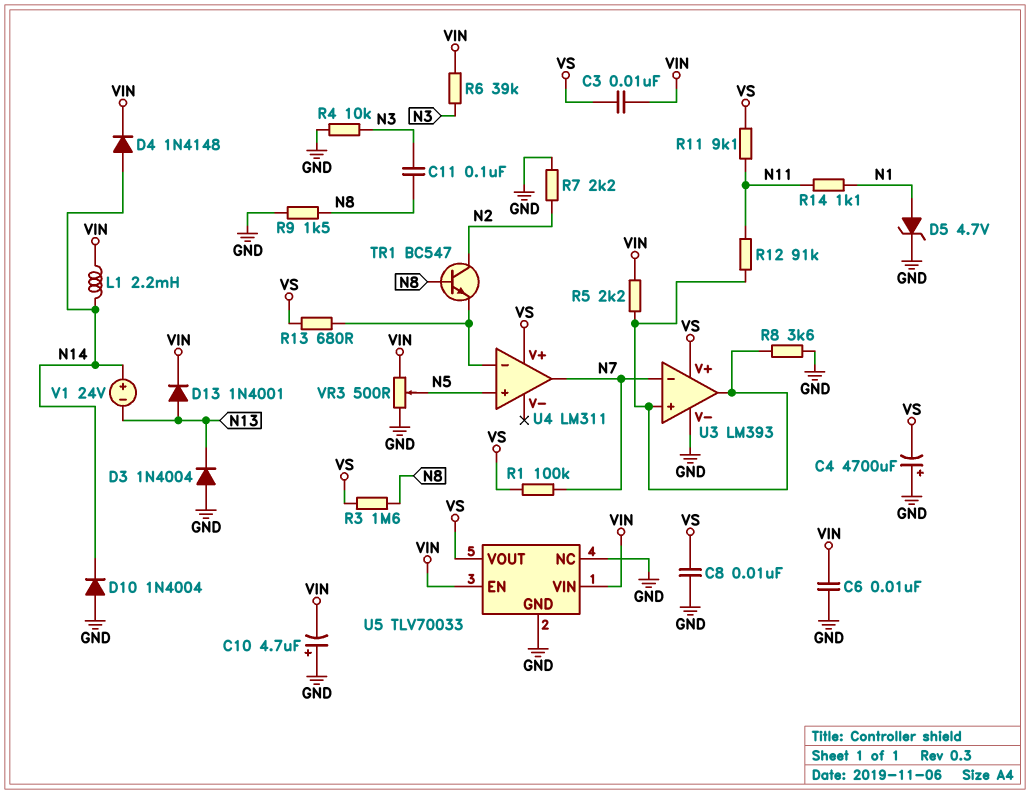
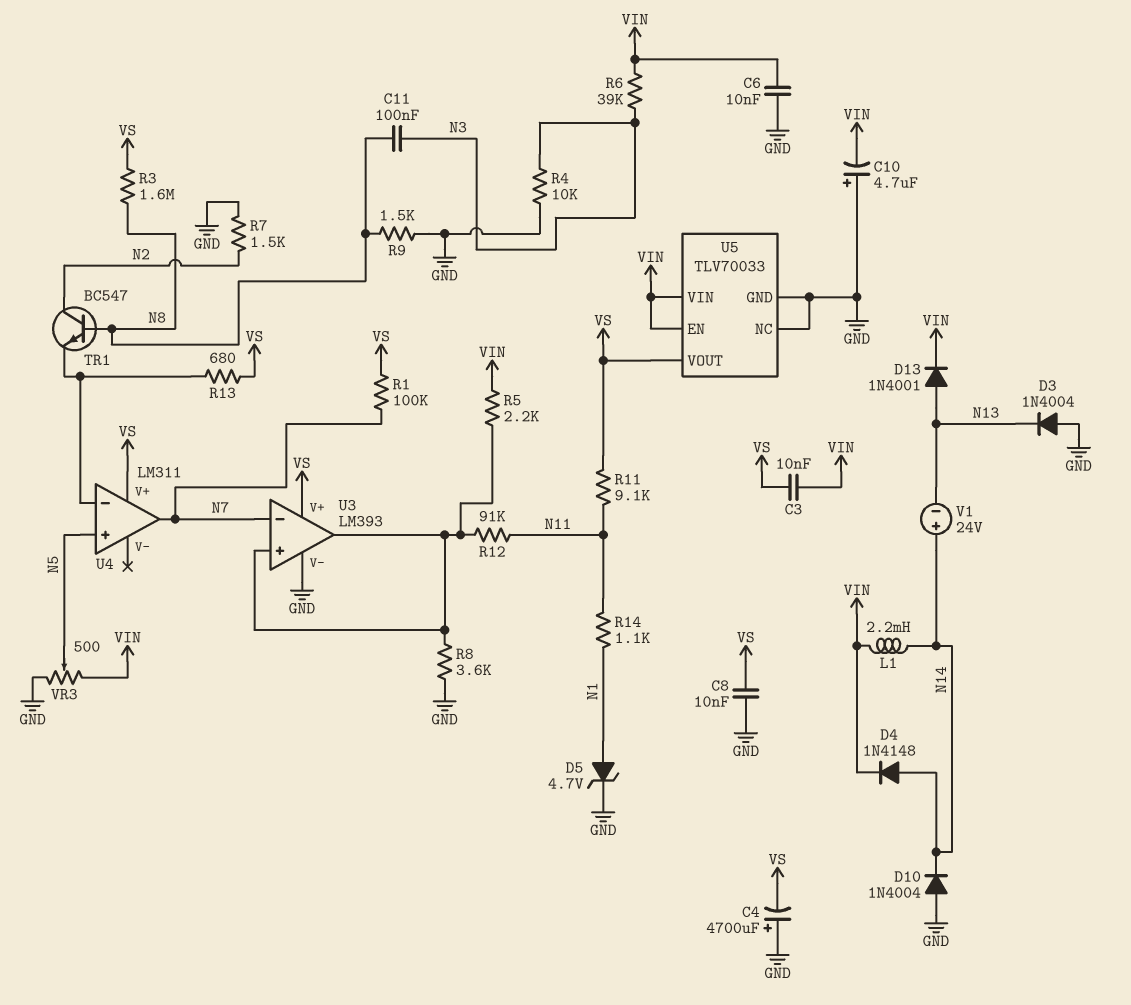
R7: 2.2k (GND, N2) -> 1.5k (GND, N2)

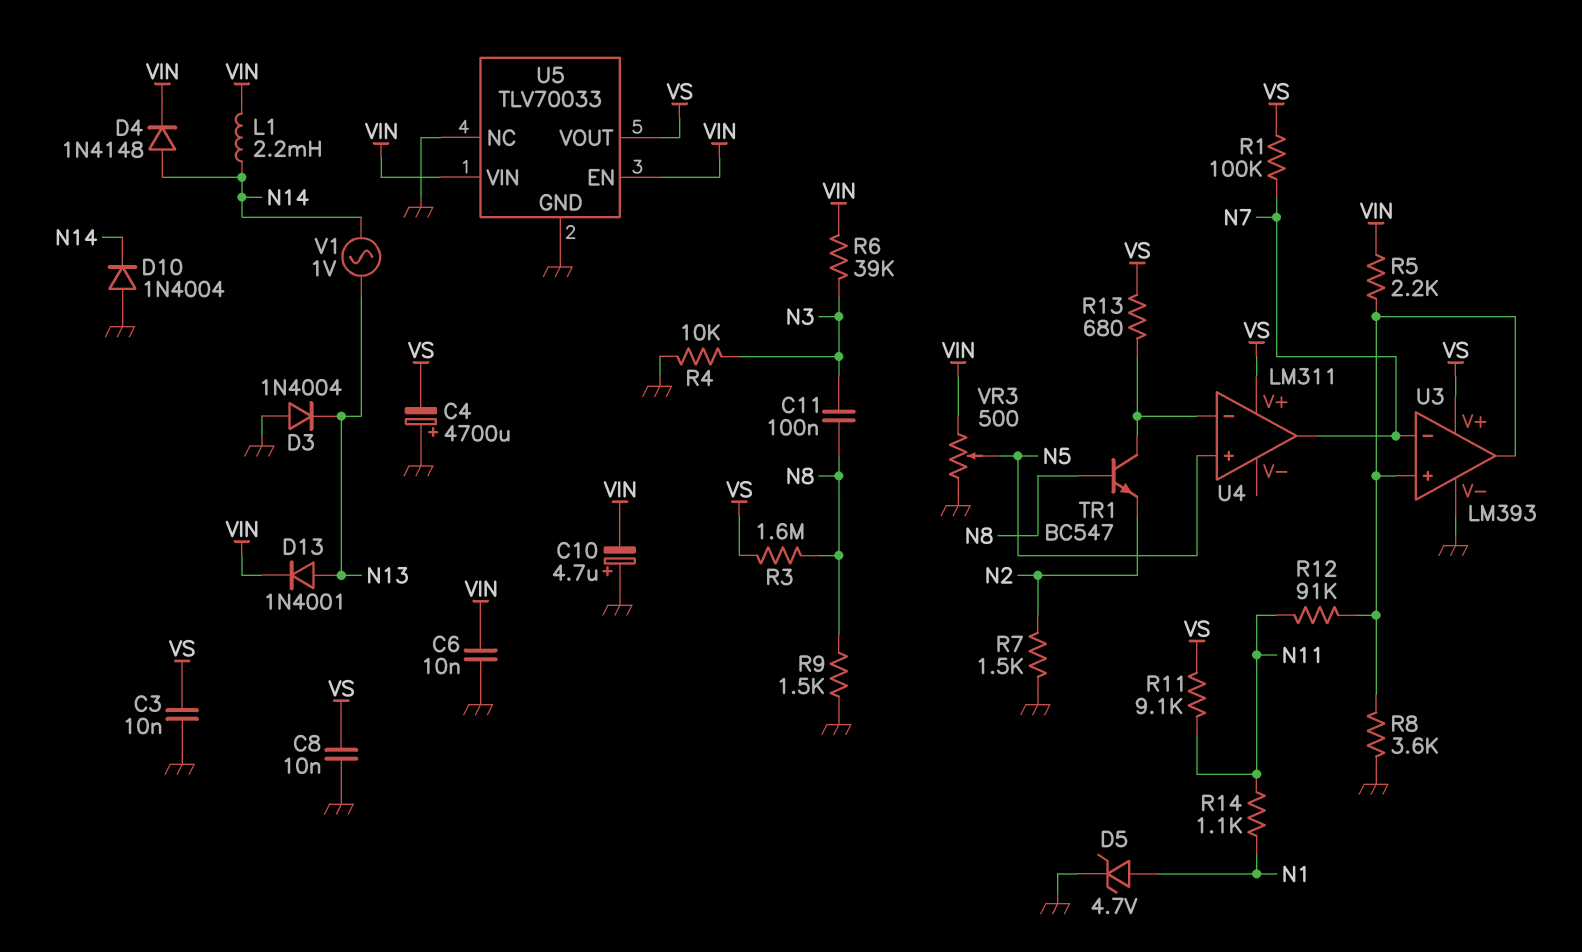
C3: 10nF (VIN, VS) -> 10nF (GND, VS)
TR1: NPN BC547 (B N8, C N2, E U4/in-) -> NPN BC547 (B N8, C U4/in-, E N2)
V1: 24V (plus N14, minus N13) -> AC 1V (N13, N14)

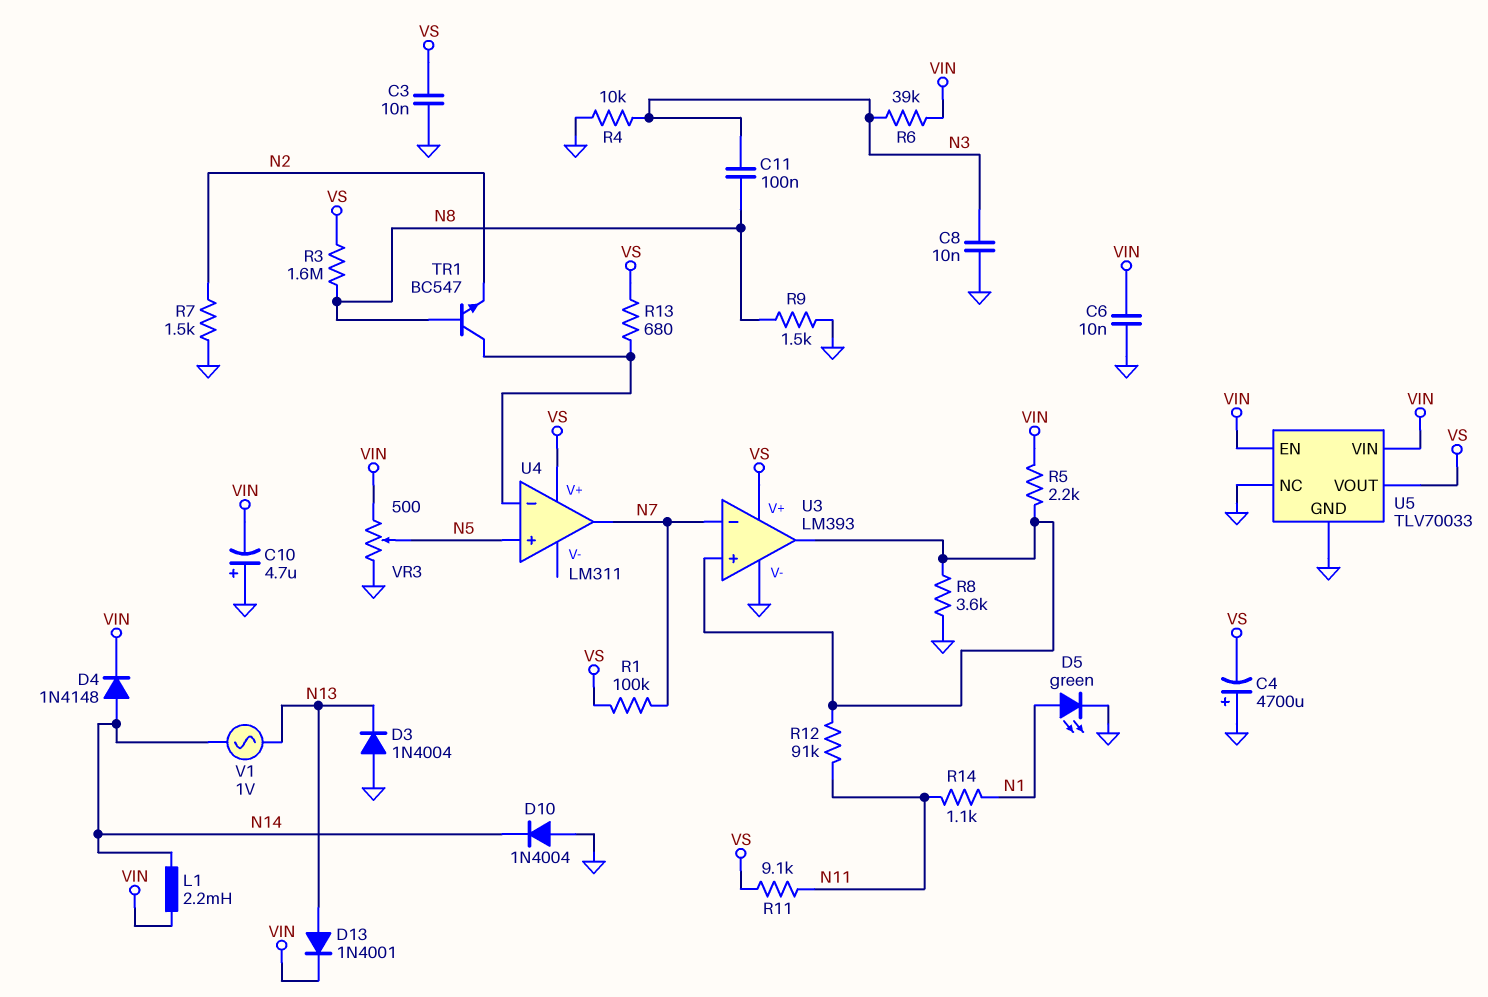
C8: 10nF (GND, VS) -> 10nF (GND, N3)
D5: zener 4.7V (A N1, K GND) -> LED green (A N1, K GND)

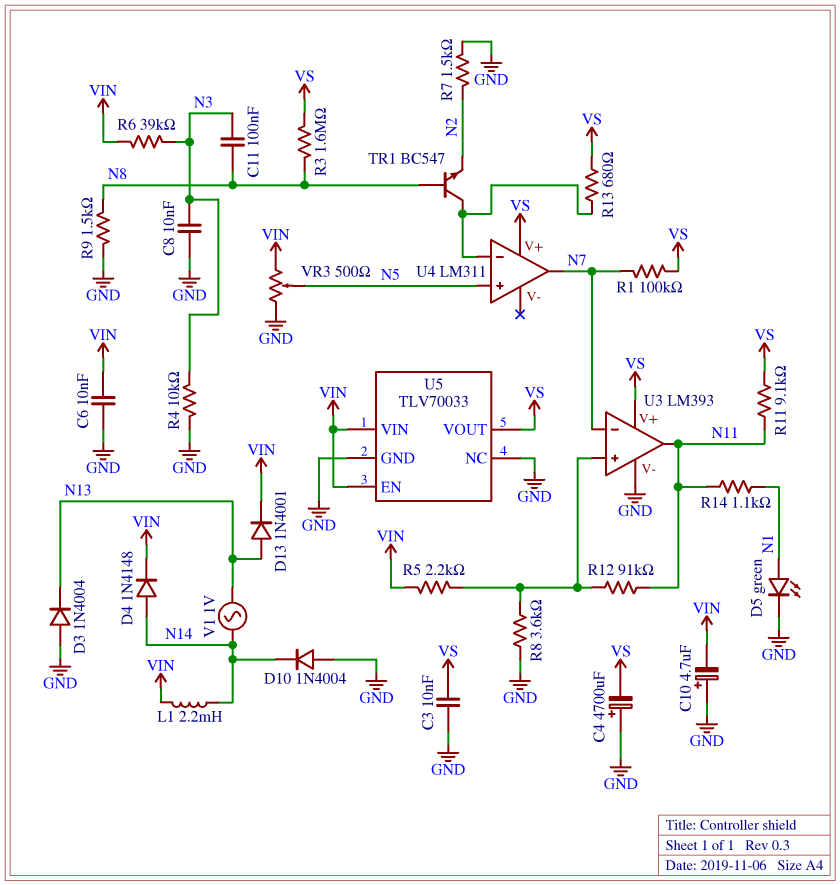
U3 pin out: U3/in+ -> N11

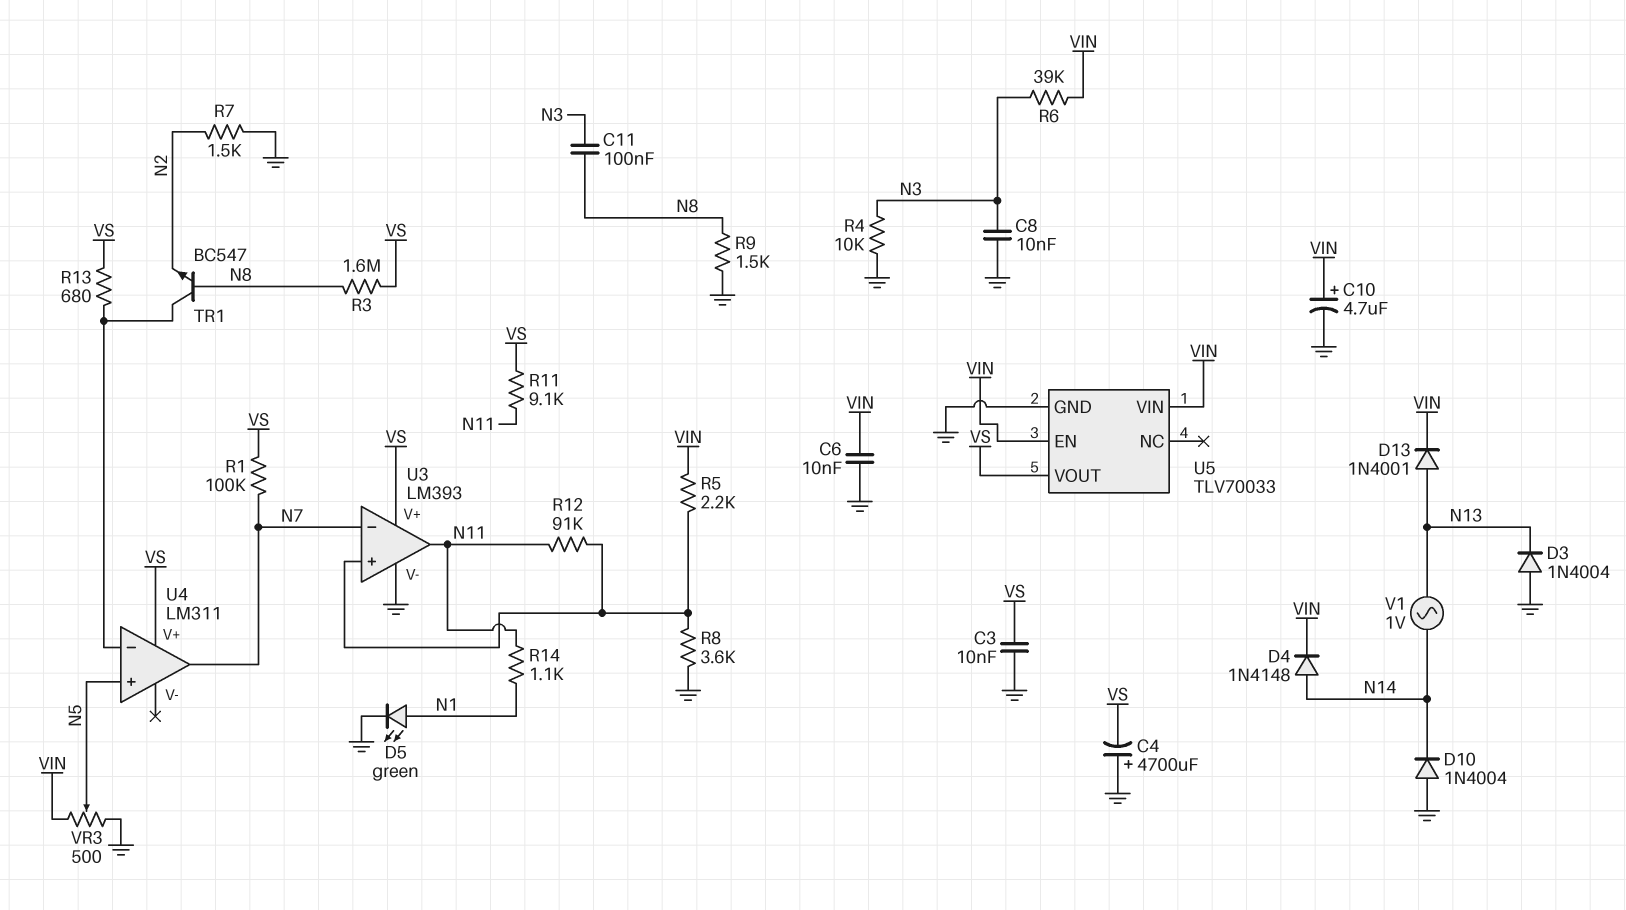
C10: 4.7uF (plus GND, minus VIN) -> 4.7uF (plus VIN, minus GND)
L1: 2.2mH (N14, VIN) -> none
U5 pin NC: GND -> none

